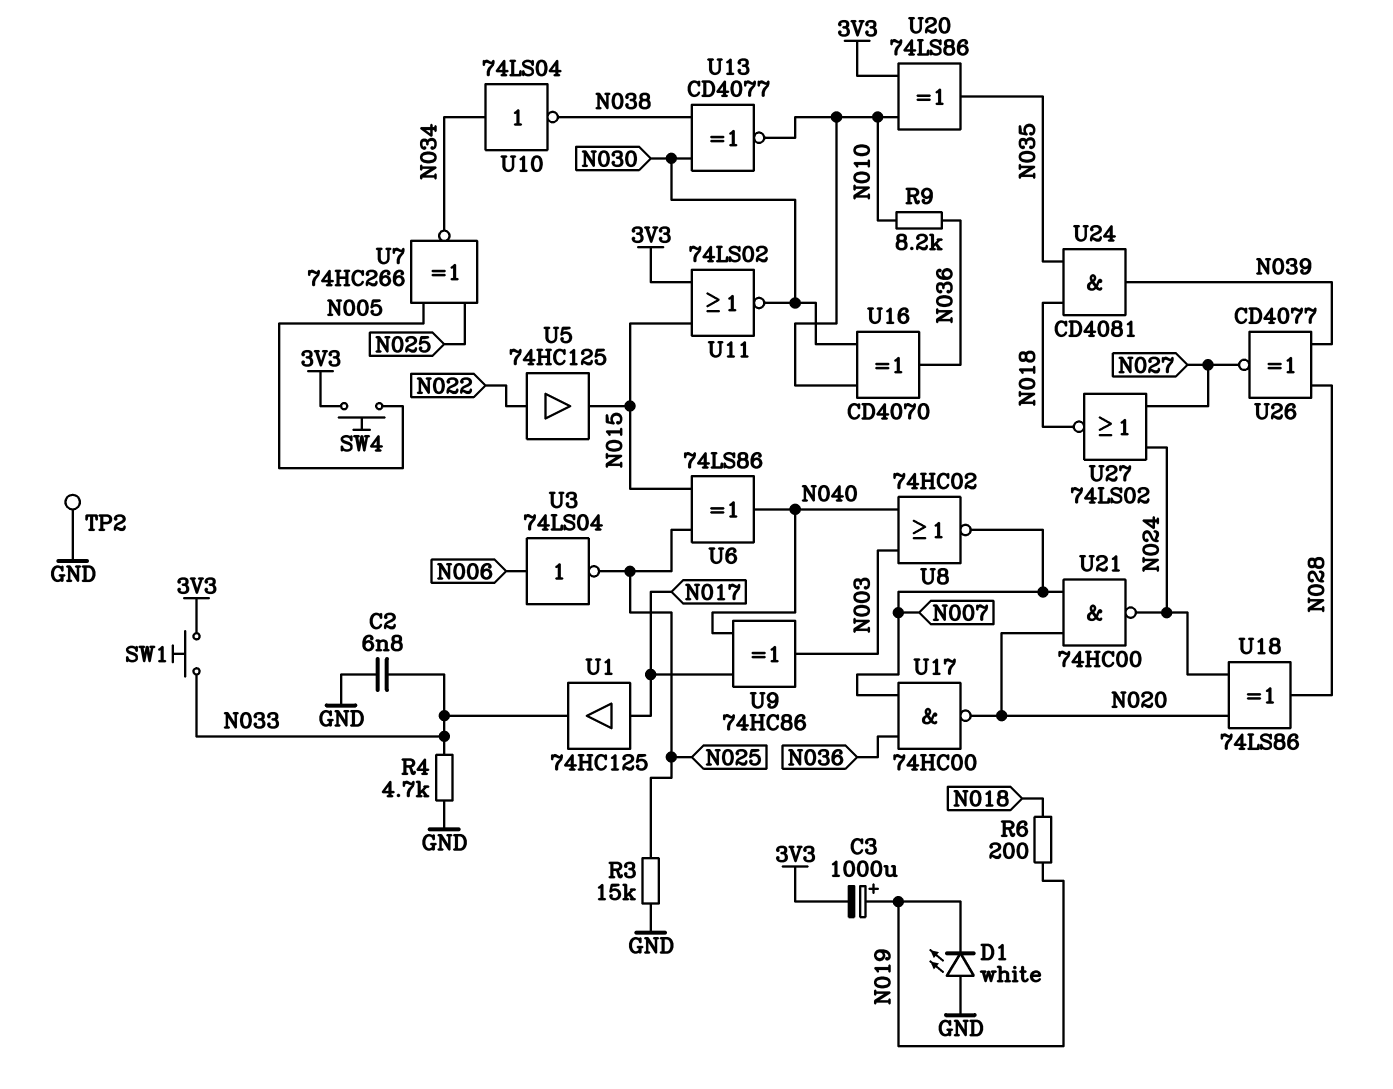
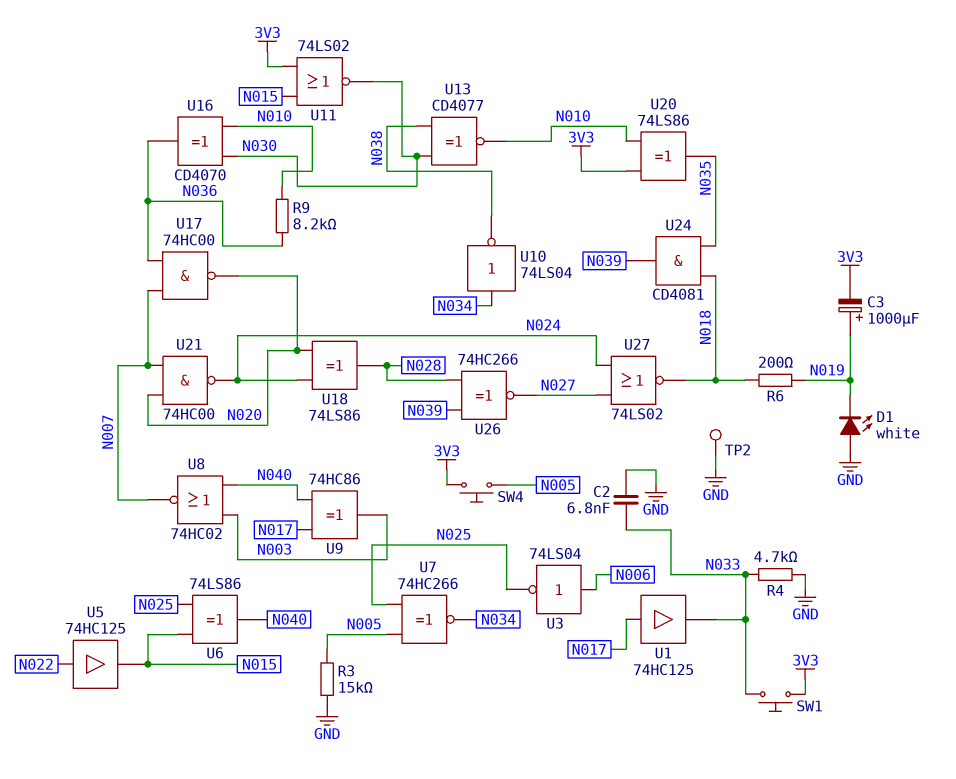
R3: 15k (GND, N025) -> 15k (GND, N005)
U26: XNOR CD4077 (in N028, in N039, out N027) -> XNOR 74HC266 (in N028, in N039, out N027)

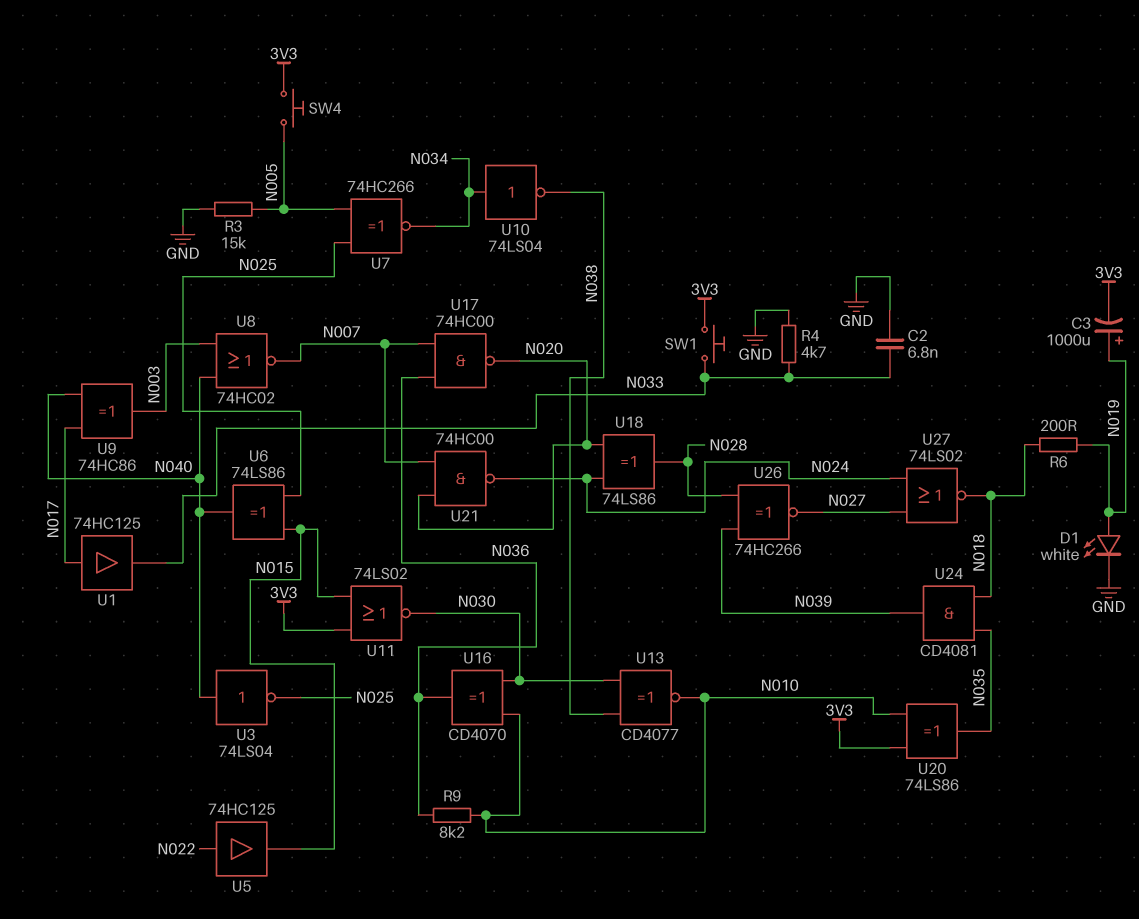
D1: LED white (A GND, K N019) -> LED white (A N019, K GND)
TP2: test point (GND) -> none
U3: NOT 74LS04 (in N006, out N025) -> NOT 74LS04 (in N040, out N025)

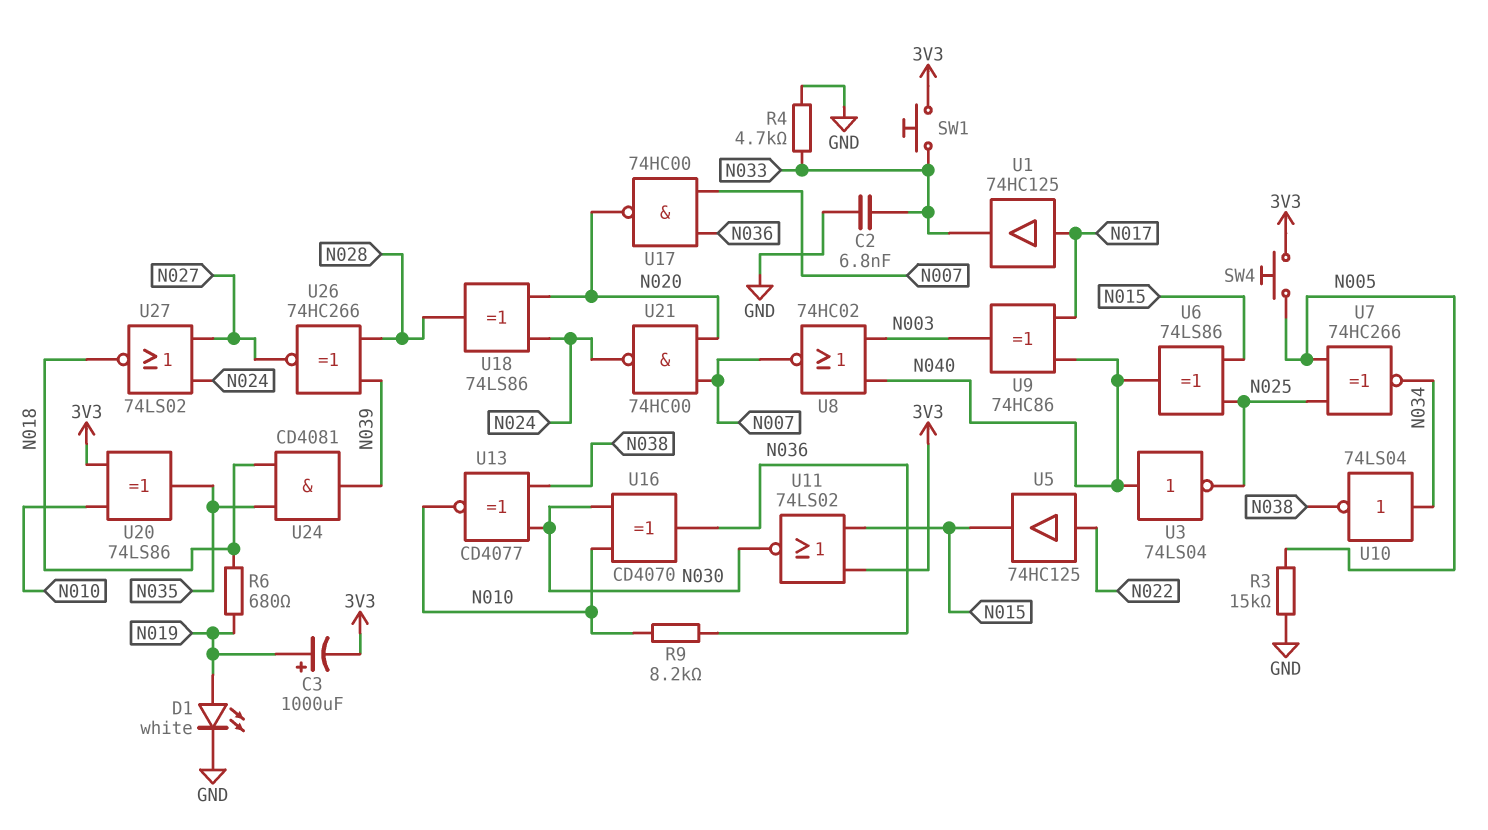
R6: 200 (N018, N019) -> 680 (N018, N019)

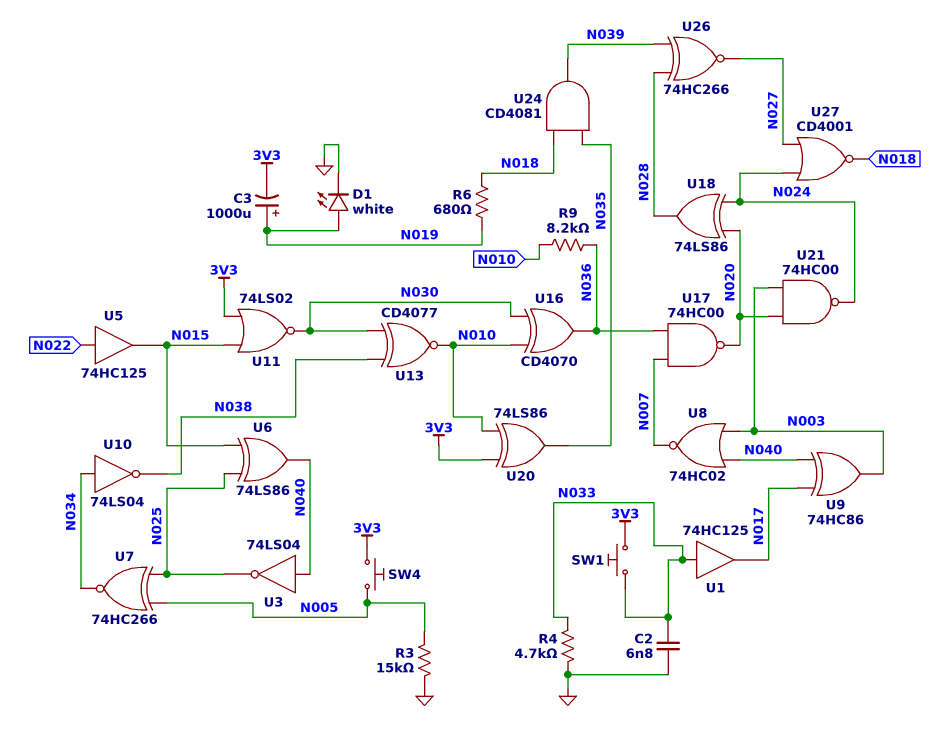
U1: buffer 74HC125 (in N017, out N033) -> buffer 74HC125 (in N033, out N017)
U21: NAND 74HC00 (in N007, in N020, out N024) -> NAND 74HC00 (in N003, in N020, out N024)
U27: NOR 74LS02 (in N024, in N027, out N018) -> NOR CD4001 (in N024, in N027, out N018)

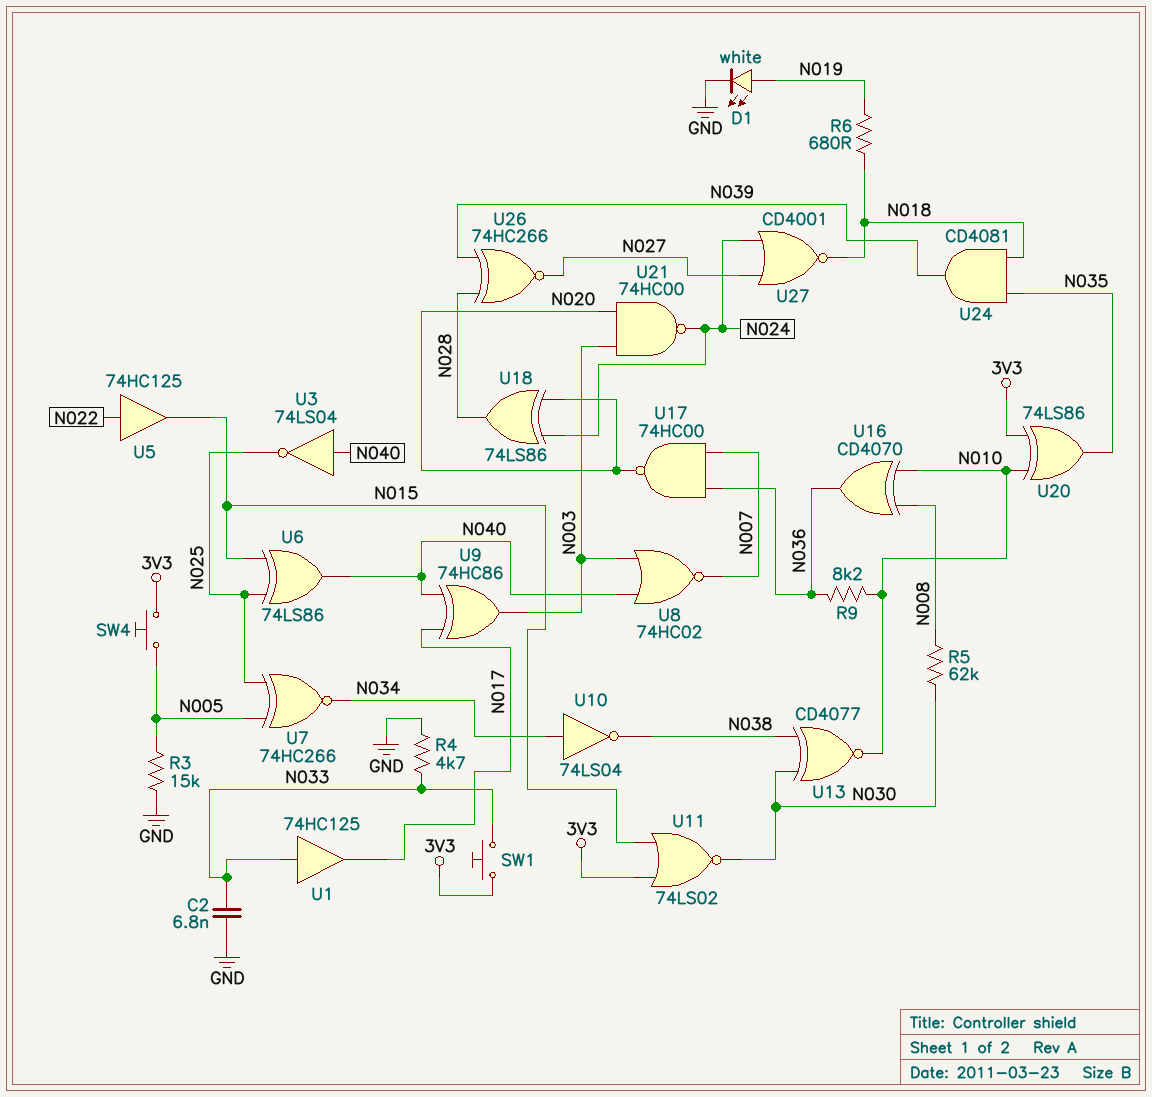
C3: 1000uF (plus N019, minus 3V3) -> none
R5: none -> 62k (N008, N030)
U16: XOR CD4070 (in N010, in N030, out N036) -> XOR CD4070 (in N008, in N010, out N036)

